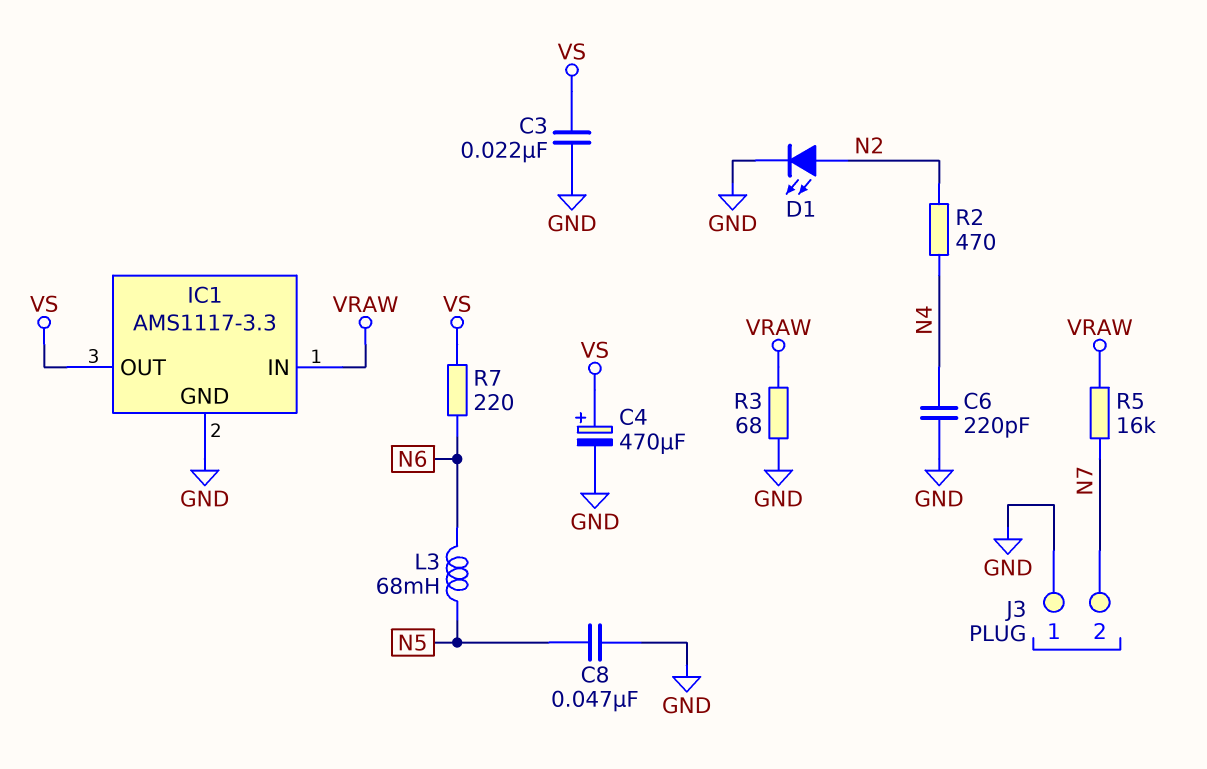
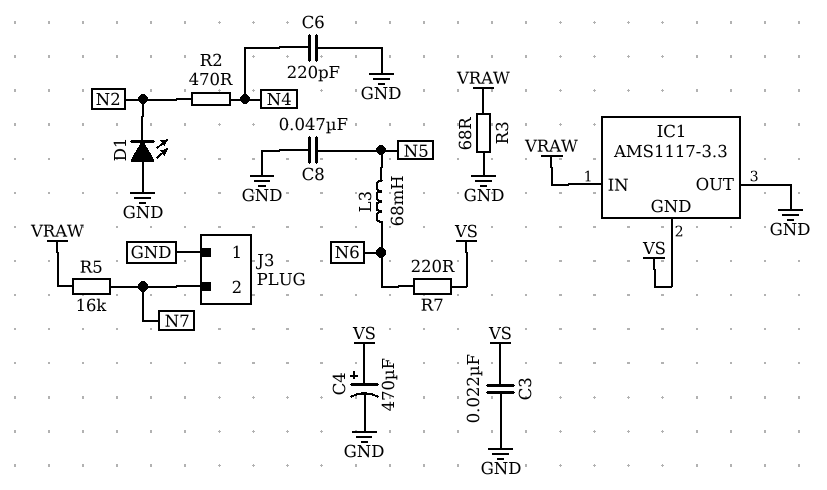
D1: LED (A N2, K GND) -> LED (A GND, K N2)
IC1 pin GND: GND -> VS
IC1 pin OUT: VS -> GND

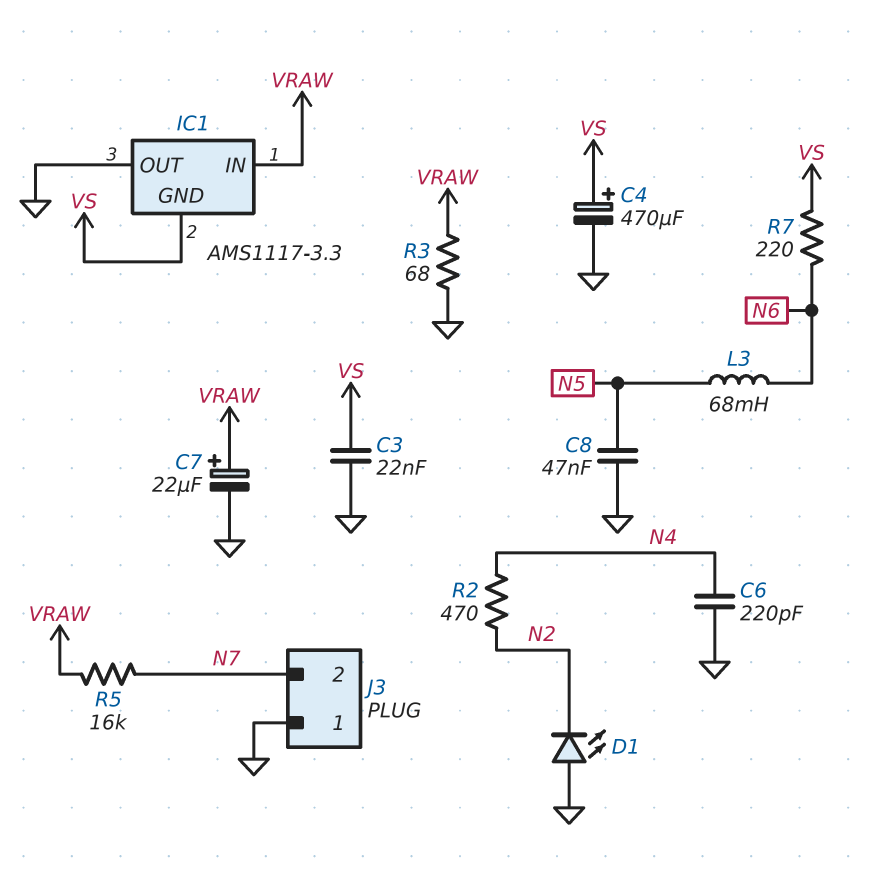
C7: none -> 22uF (plus VRAW, minus GND)

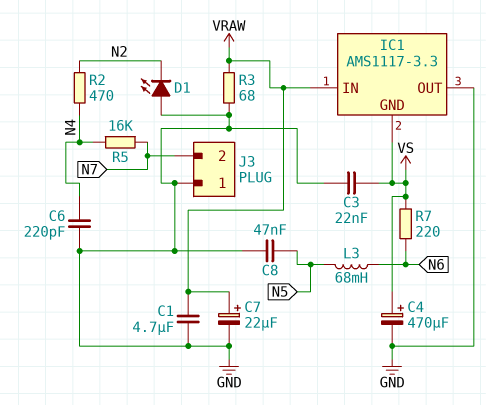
C1: none -> 4.7uF (GND, VRAW)
R5: 16k (N7, VRAW) -> 16k (N4, N7)

